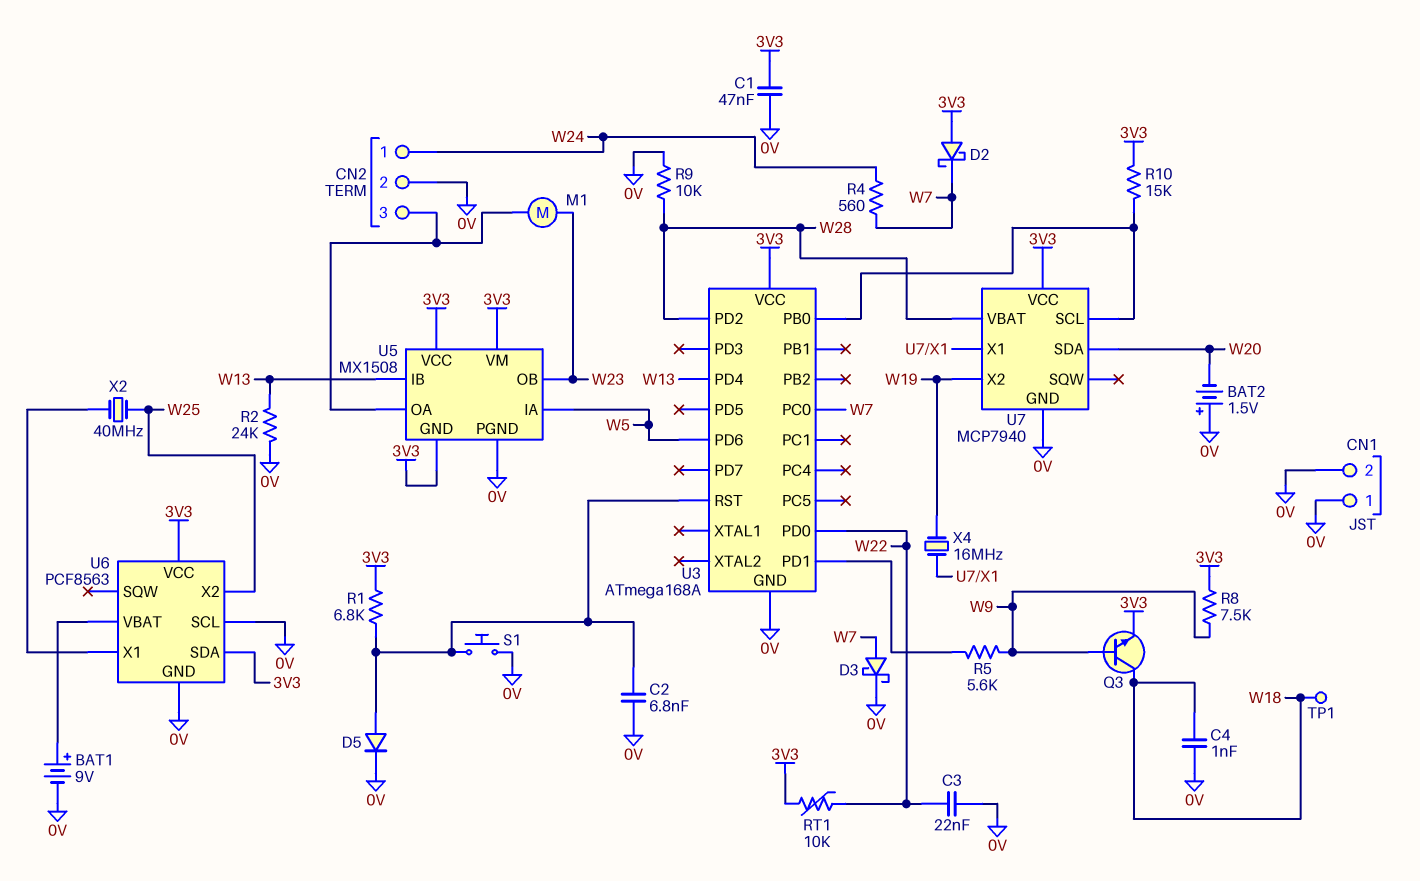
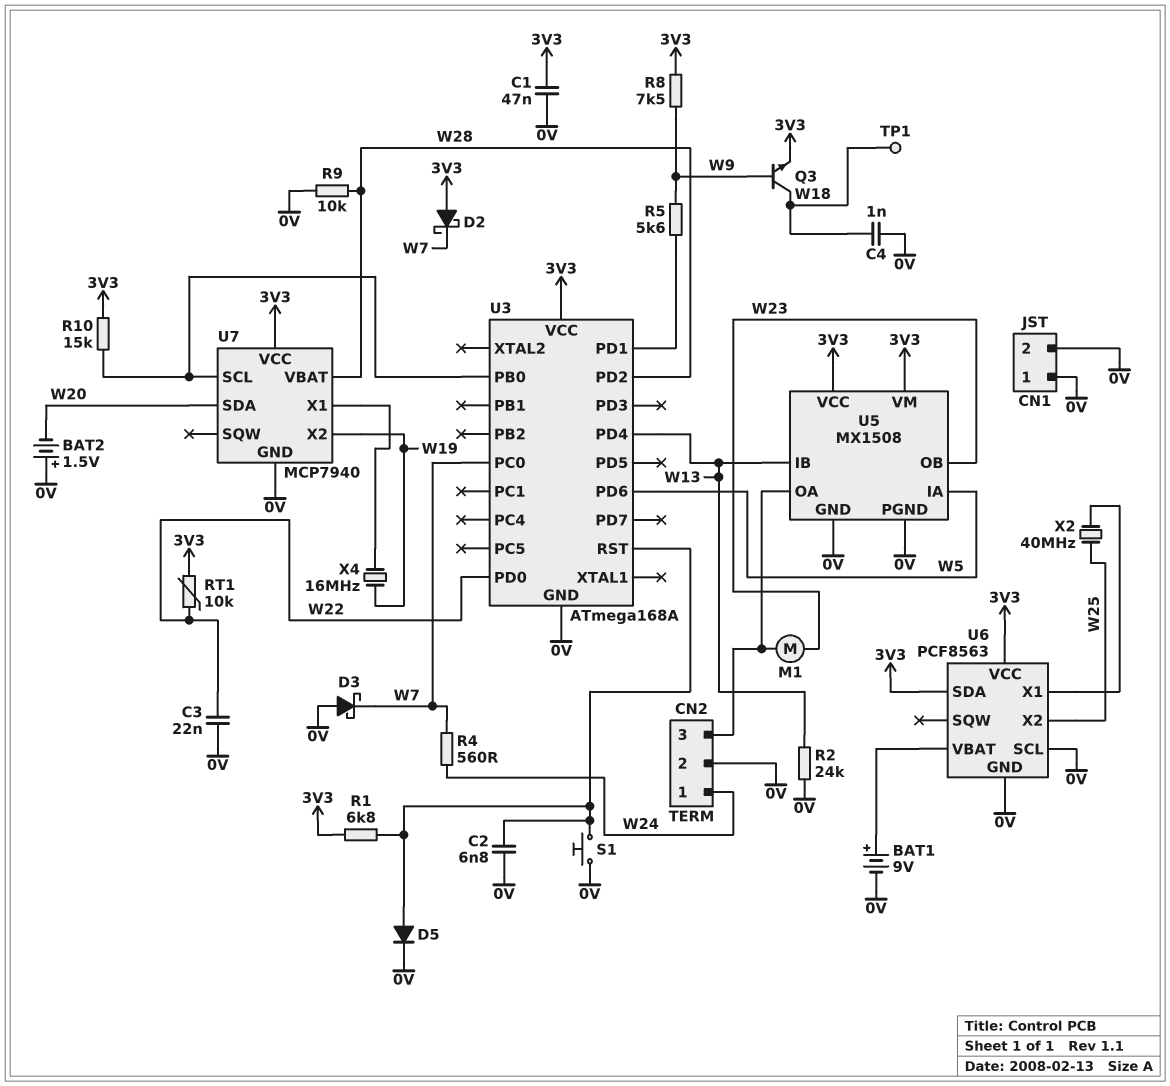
D3: schottky (A W7, K 0V) -> schottky (A 0V, K W7)
U5 pin GND: 3V3 -> 0V

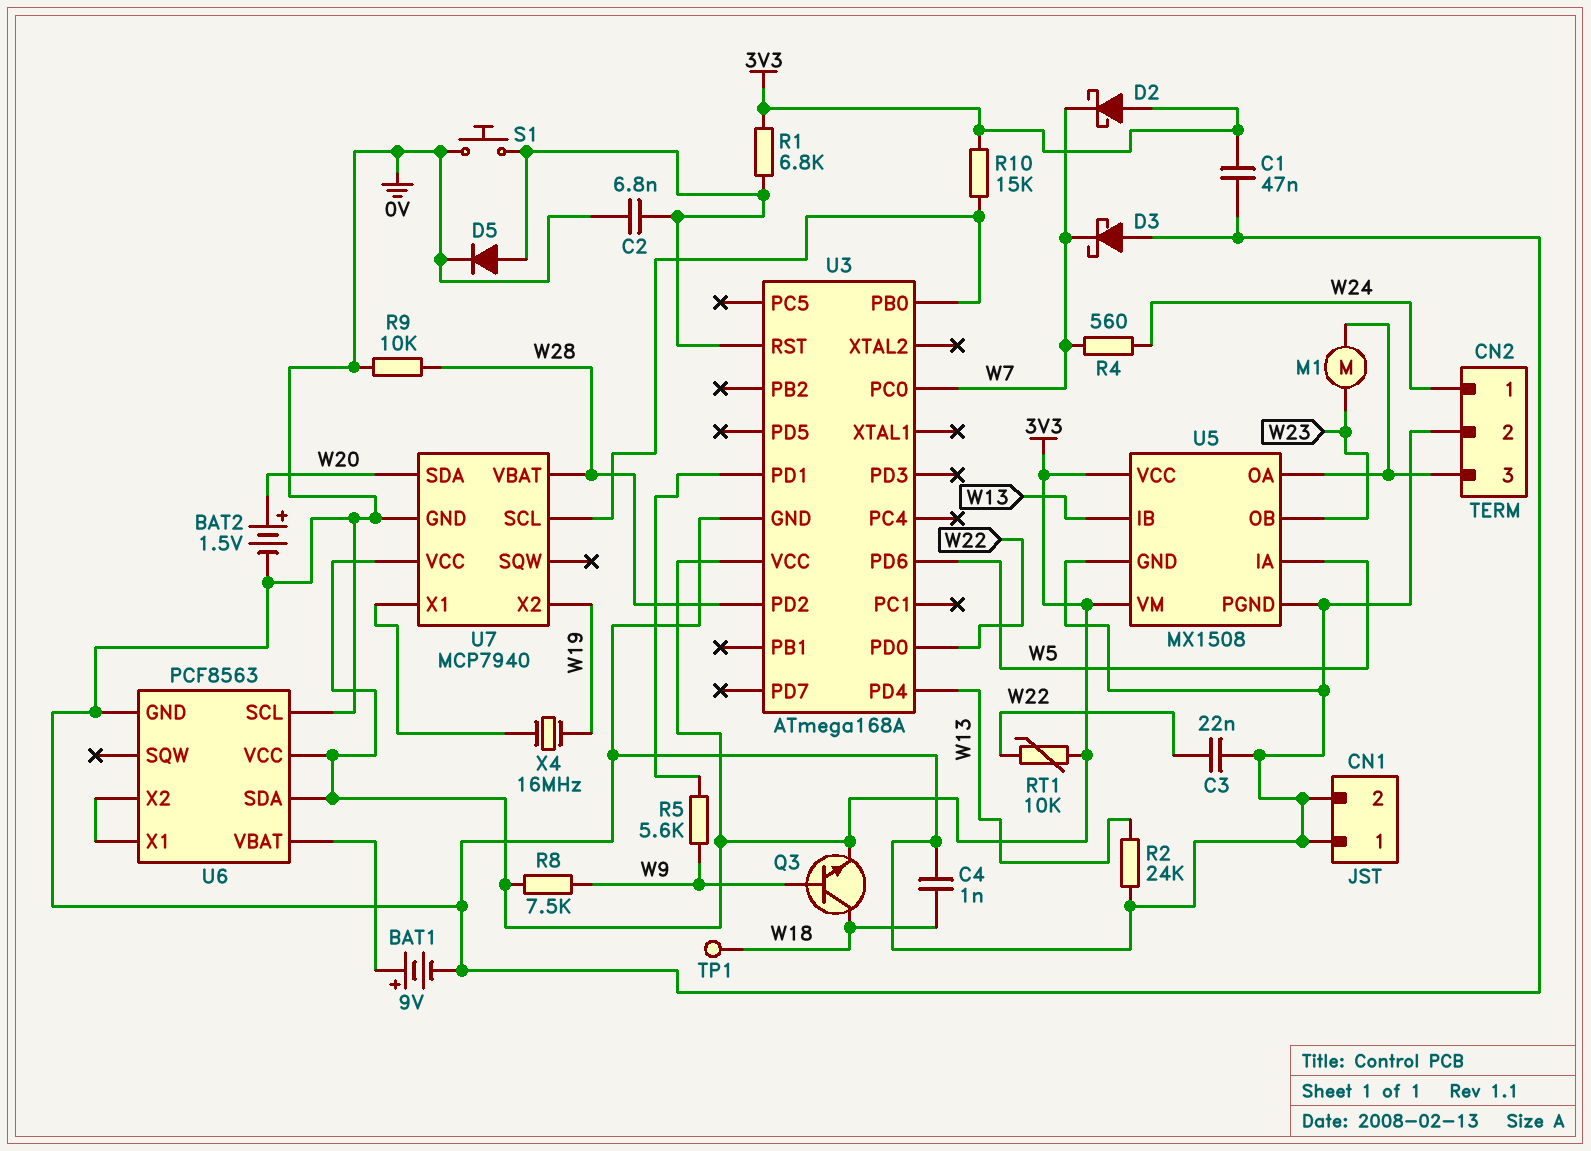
BAT2: 1.5V (plus 0V, minus W20) -> 1.5V (plus W20, minus 0V)
U6 pin X2: W25 -> U6/X1
X2: 40MHz (U6/X1, W25) -> none

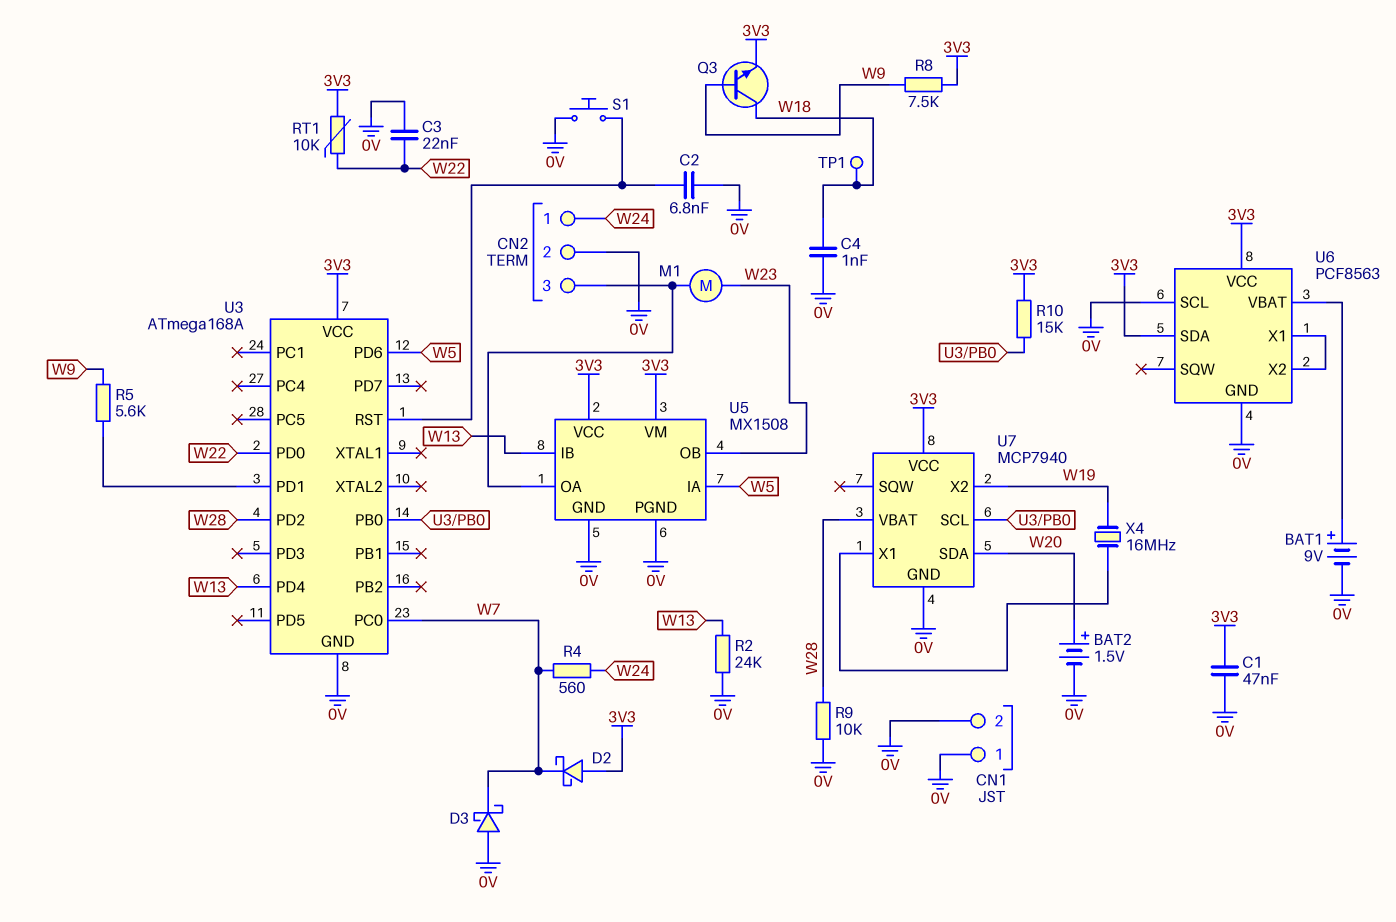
D5: diode (A U3/RST, K 0V) -> none
R1: 6.8k (3V3, U3/RST) -> none

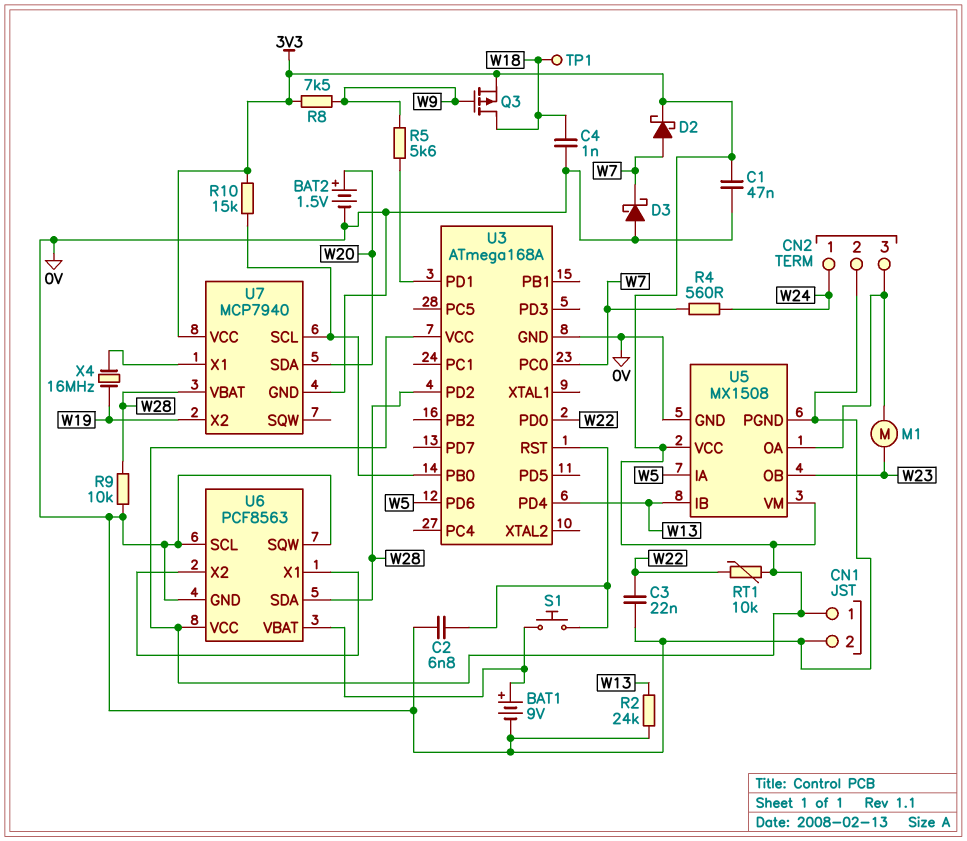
CN1 pin 1: 0V -> 3V3
D2: schottky (A 3V3, K W7) -> schottky (A W7, K 3V3)
Q3: NPN (B W9, C W18, E 3V3) -> PMOS (G W9, D W18, S 3V3)
S1: button (0V, U3/RST) -> button (U3/RST, U6/VBAT)
U6 pin SDA: 3V3 -> W28
U6 pin SQW: none -> 0V

